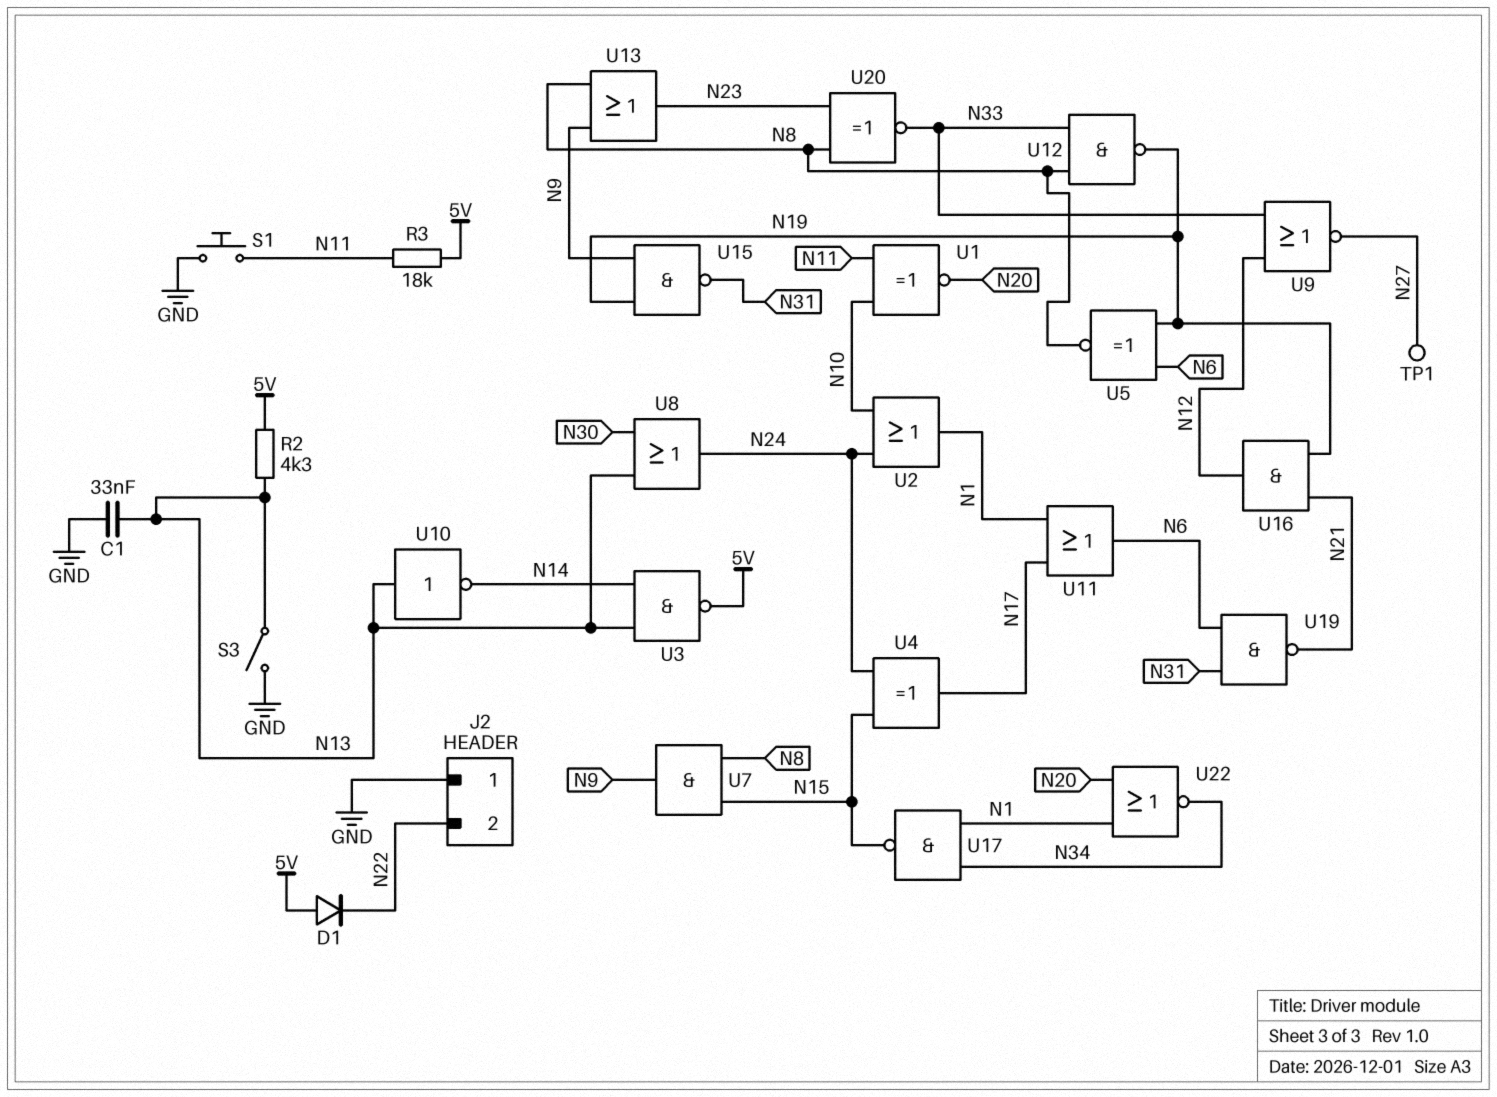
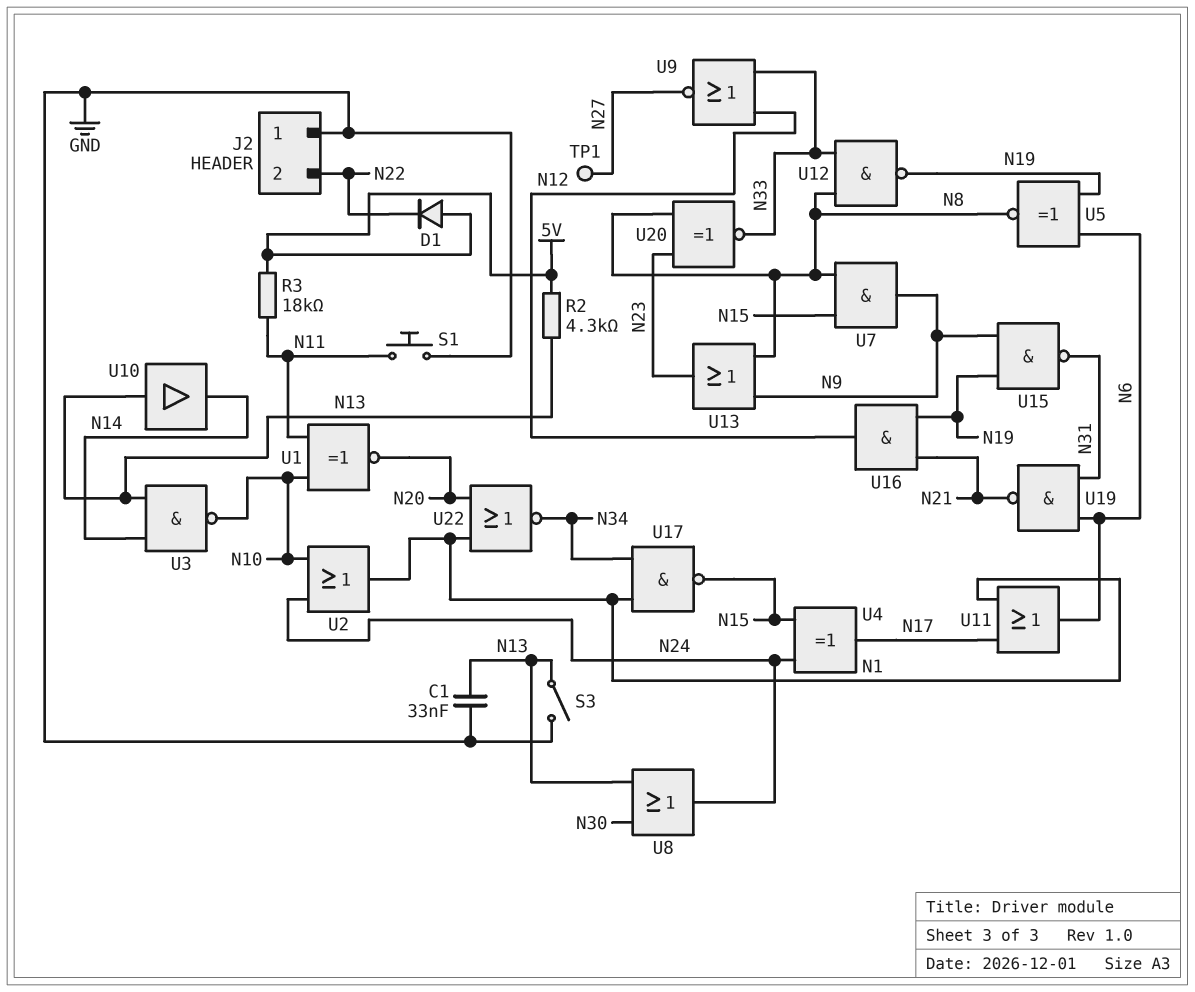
U3: NAND (in N13, in N14, out 5V) -> NAND (in N13, in N14, out N10)
U10: NOT (in N13, out N14) -> buffer (in N13, out N14)

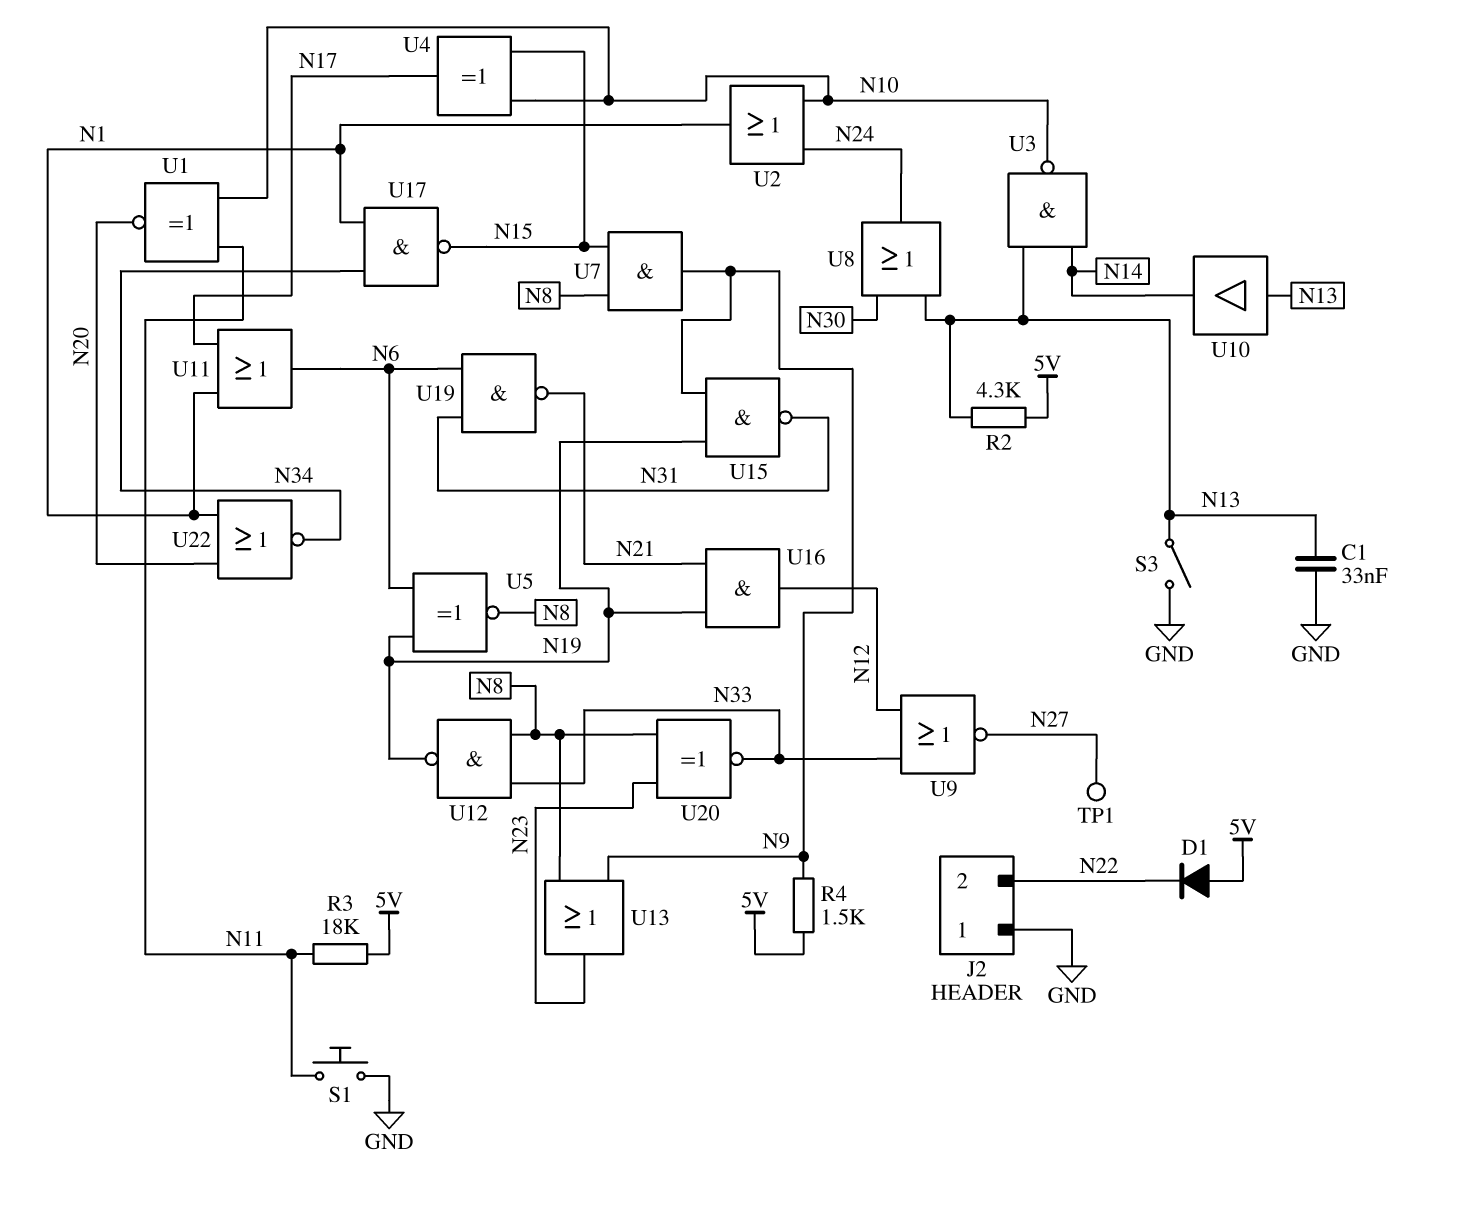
R4: none -> 1.5k (5V, N9)
U4: XOR (in N15, in N24, out N17) -> XOR (in N10, in N15, out N17)

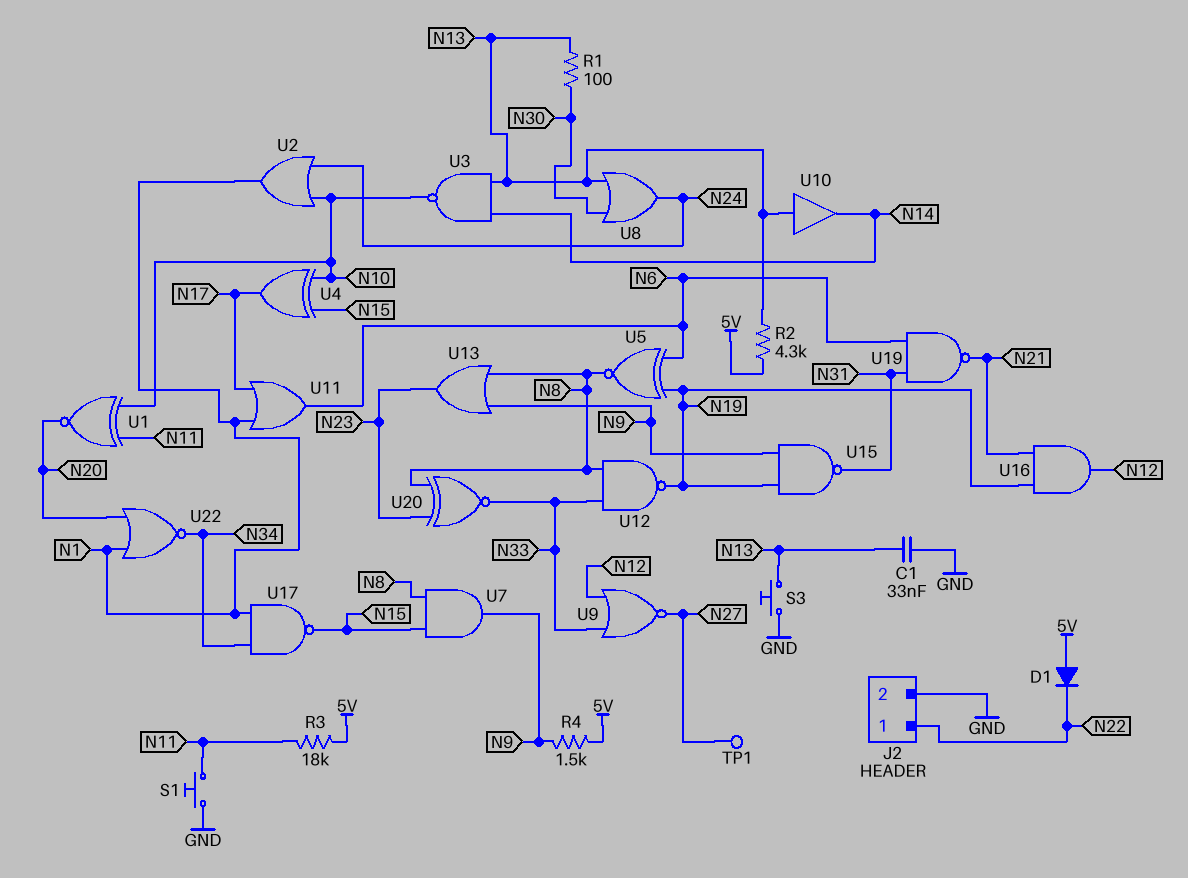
J2 pin 1: GND -> N22
J2 pin 2: N22 -> GND
R1: none -> 100 (N13, N30)
S3: switch (GND, N13) -> button (GND, N13)

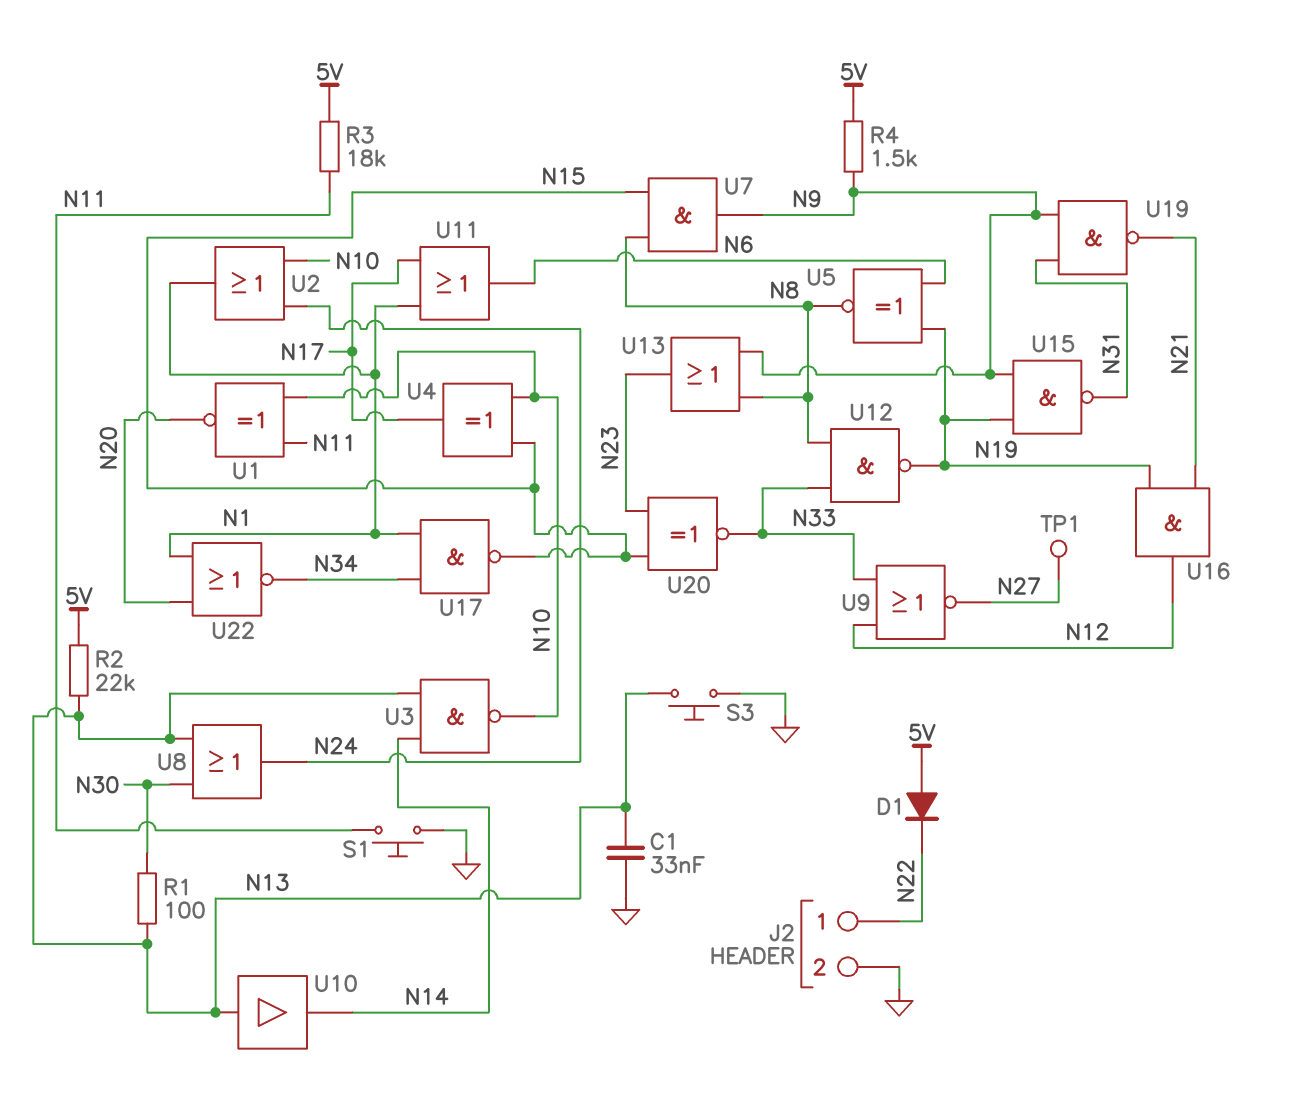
R2: 4.3k (5V, N13) -> 22k (5V, N13)
U19: NAND (in N6, in N31, out N21) -> NAND (in N9, in N31, out N21)
U20: XNOR (in N8, in N23, out N33) -> XNOR (in N15, in N23, out N33)

